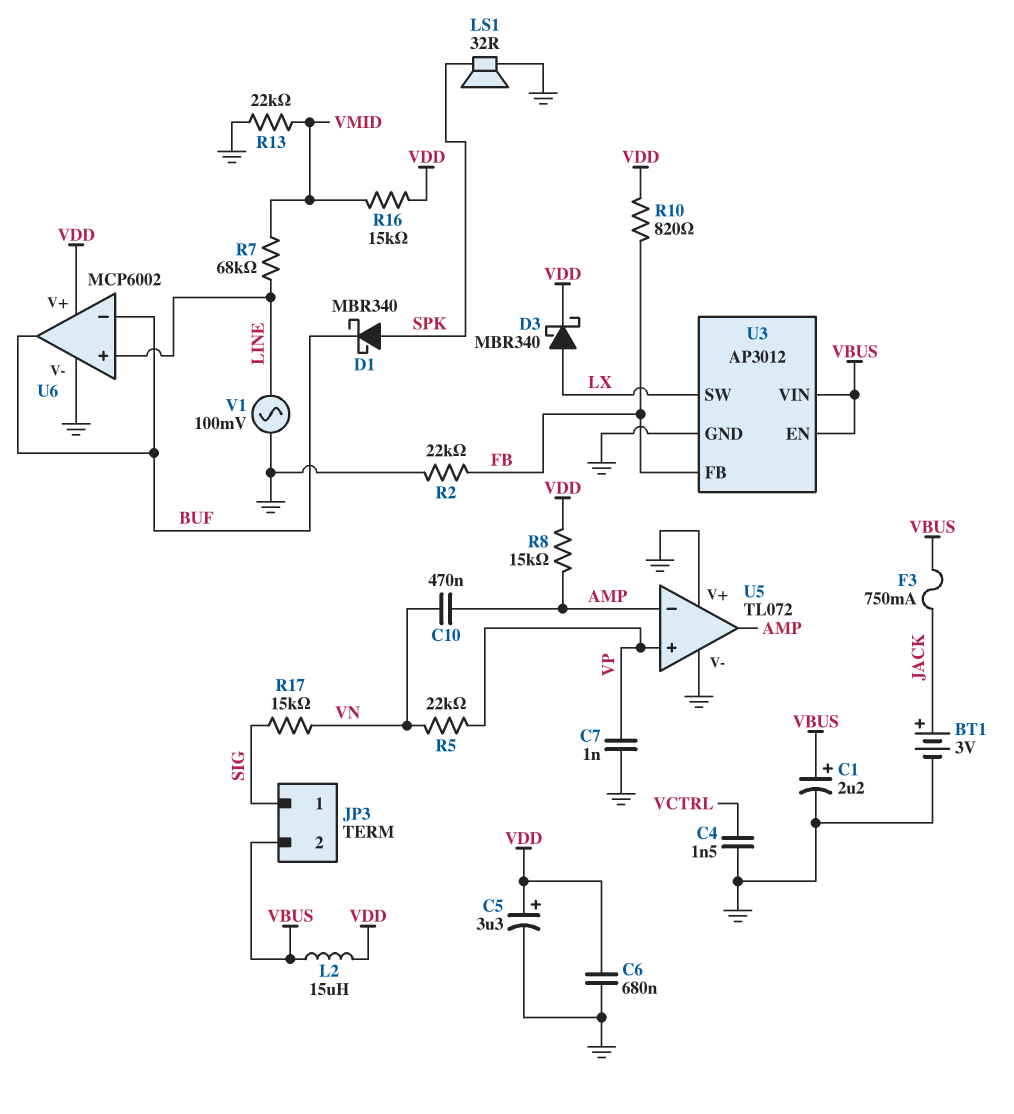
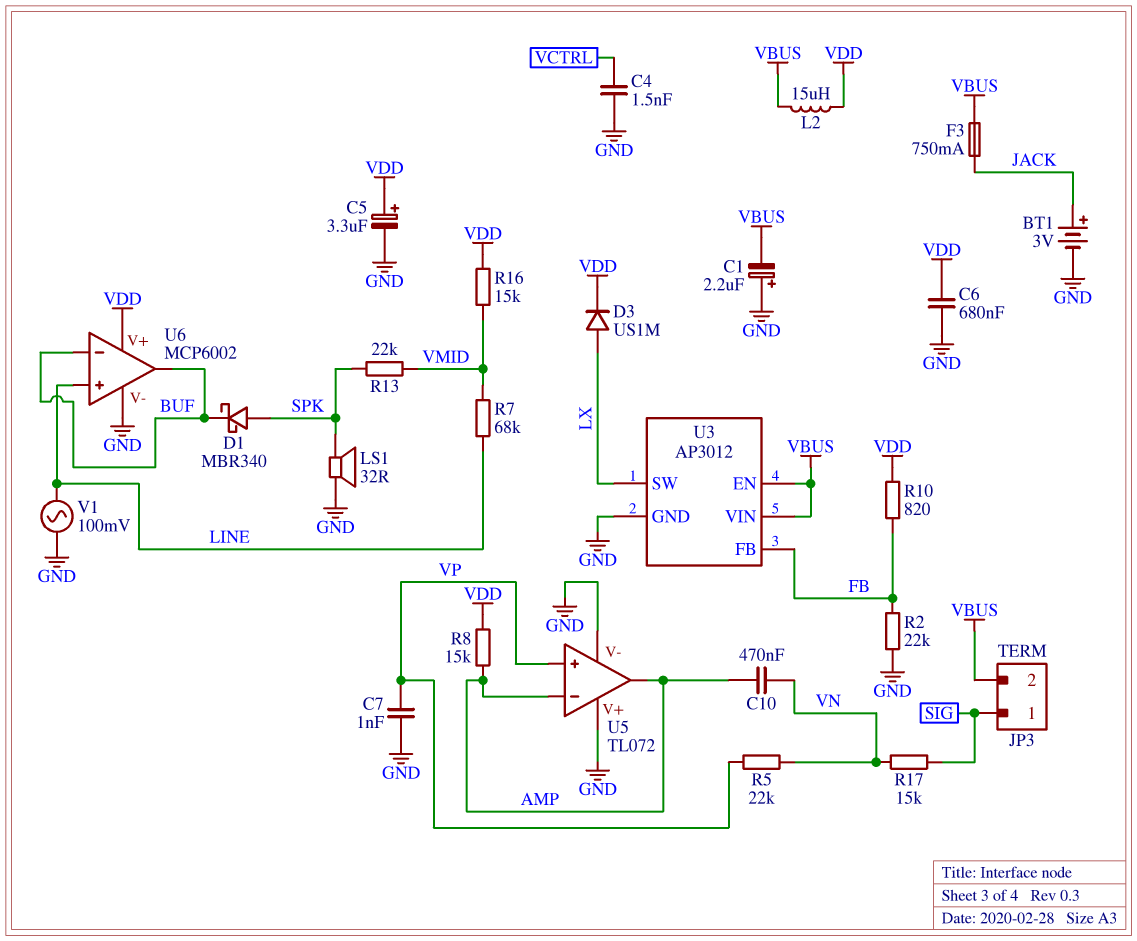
C1: 2.2uF (plus VBUS, minus GND) -> 2.2uF (plus GND, minus VBUS)
D3: schottky MBR340 (A LX, K VDD) -> diode US1M (A LX, K VDD)
R13: 22k (GND, VMID) -> 22k (SPK, VMID)

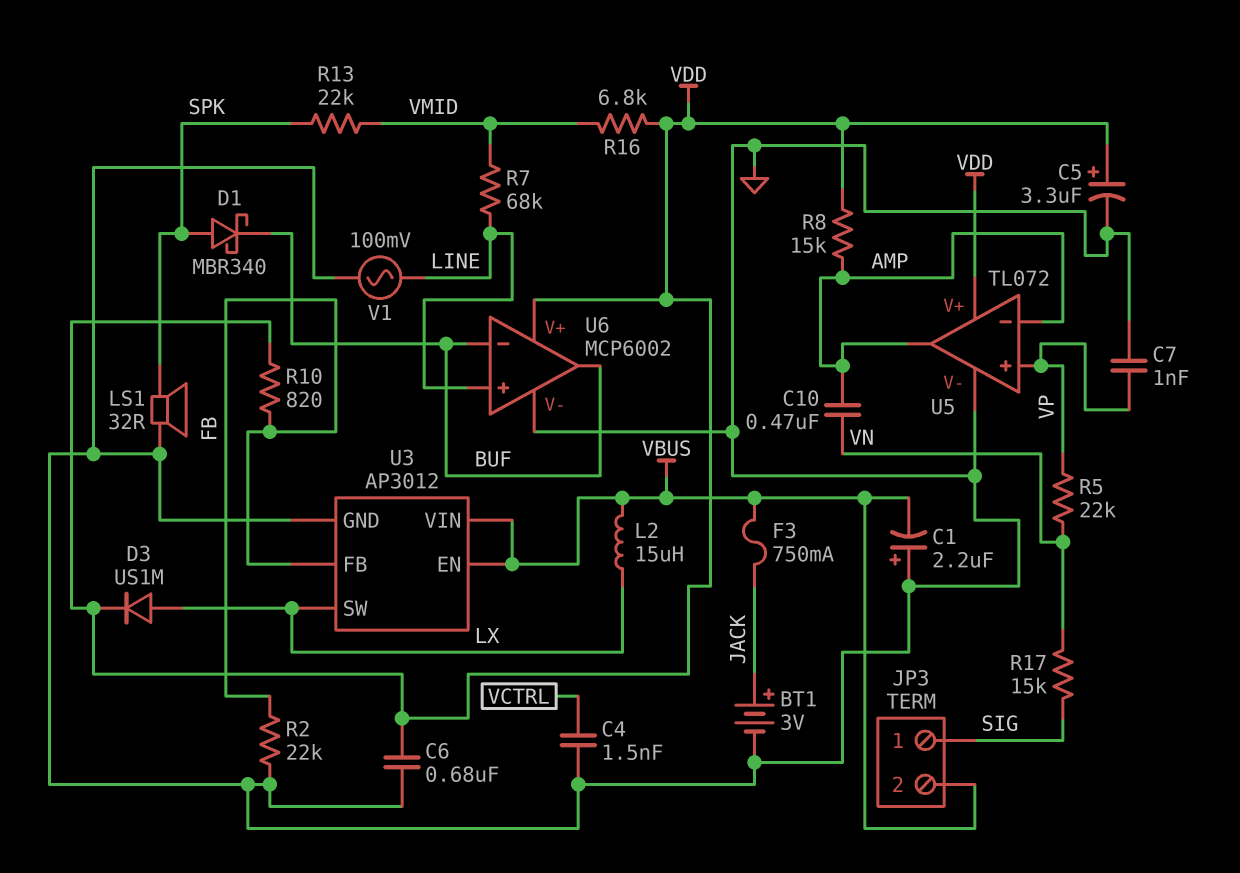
L2: 15uH (VBUS, VDD) -> 15uH (LX, VBUS)
R16: 15k (VDD, VMID) -> 6.8k (VDD, VMID)
U5 pin V+: GND -> VDD

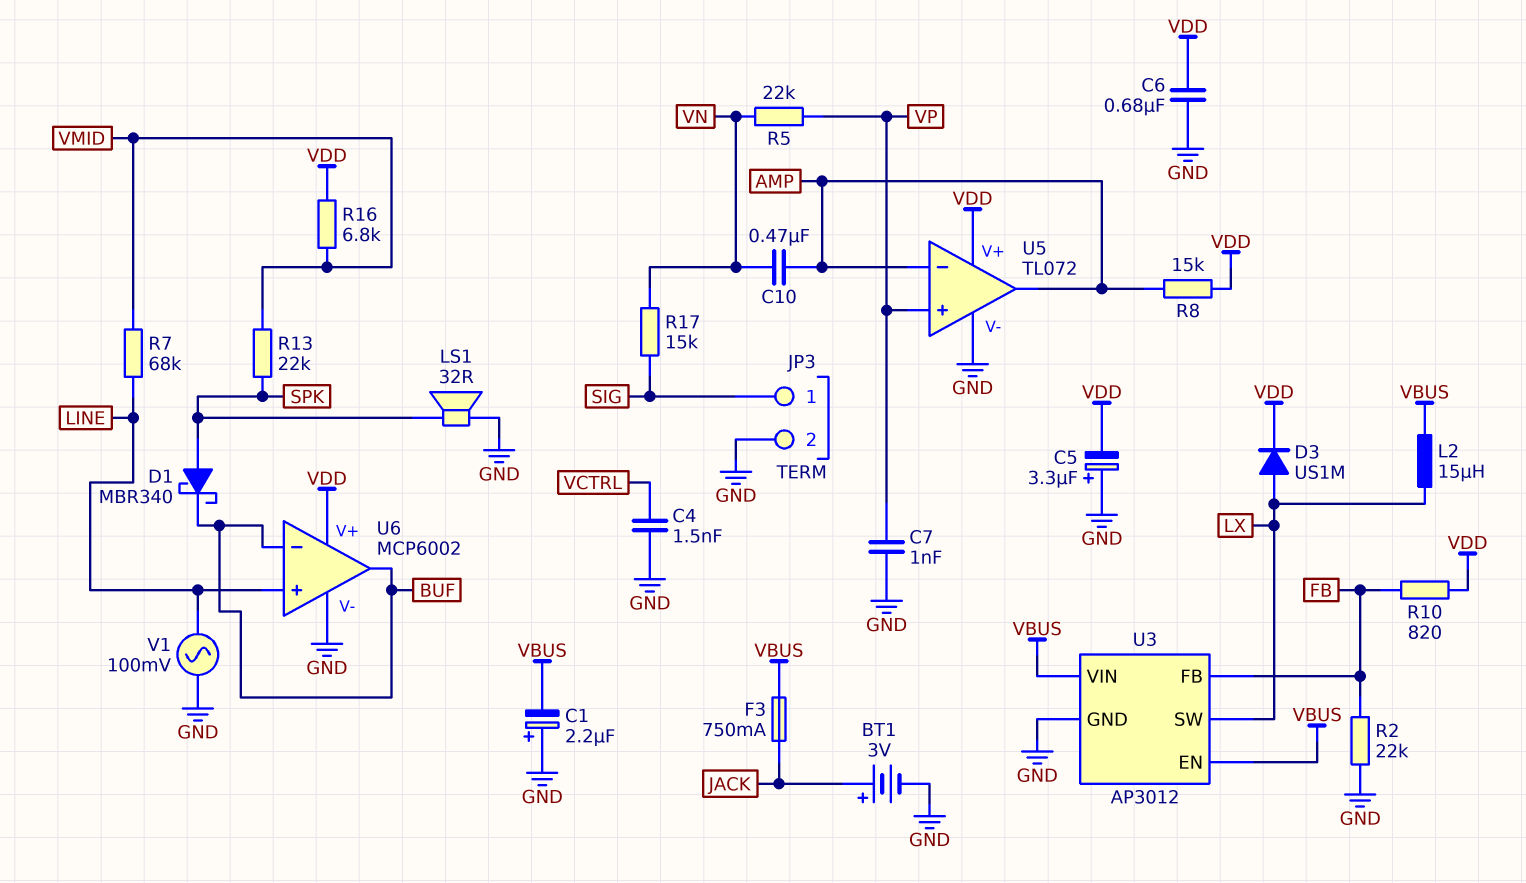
C5: 3.3uF (plus VDD, minus GND) -> 3.3uF (plus GND, minus VDD)
JP3 pin 2: VBUS -> GND

